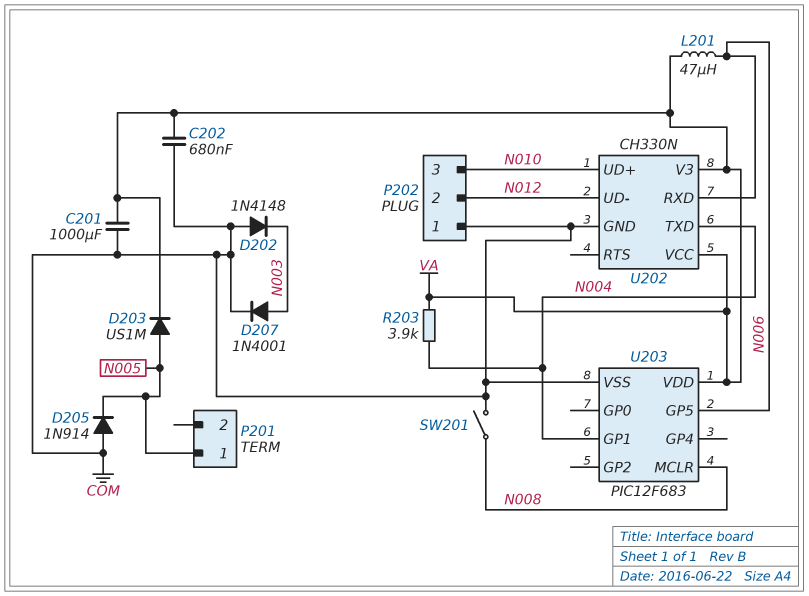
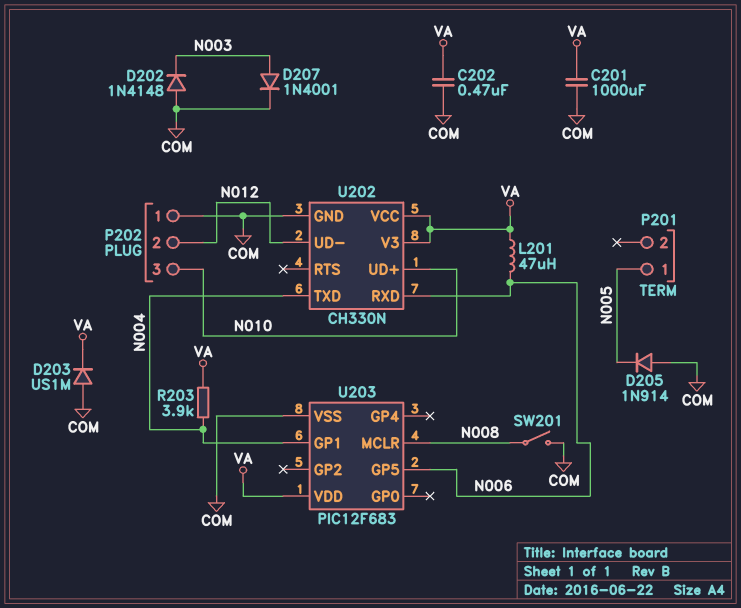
C202: 680nF (COM, VA) -> 470nF (COM, VA)
D203: diode US1M (A N005, K VA) -> diode US1M (A COM, K VA)

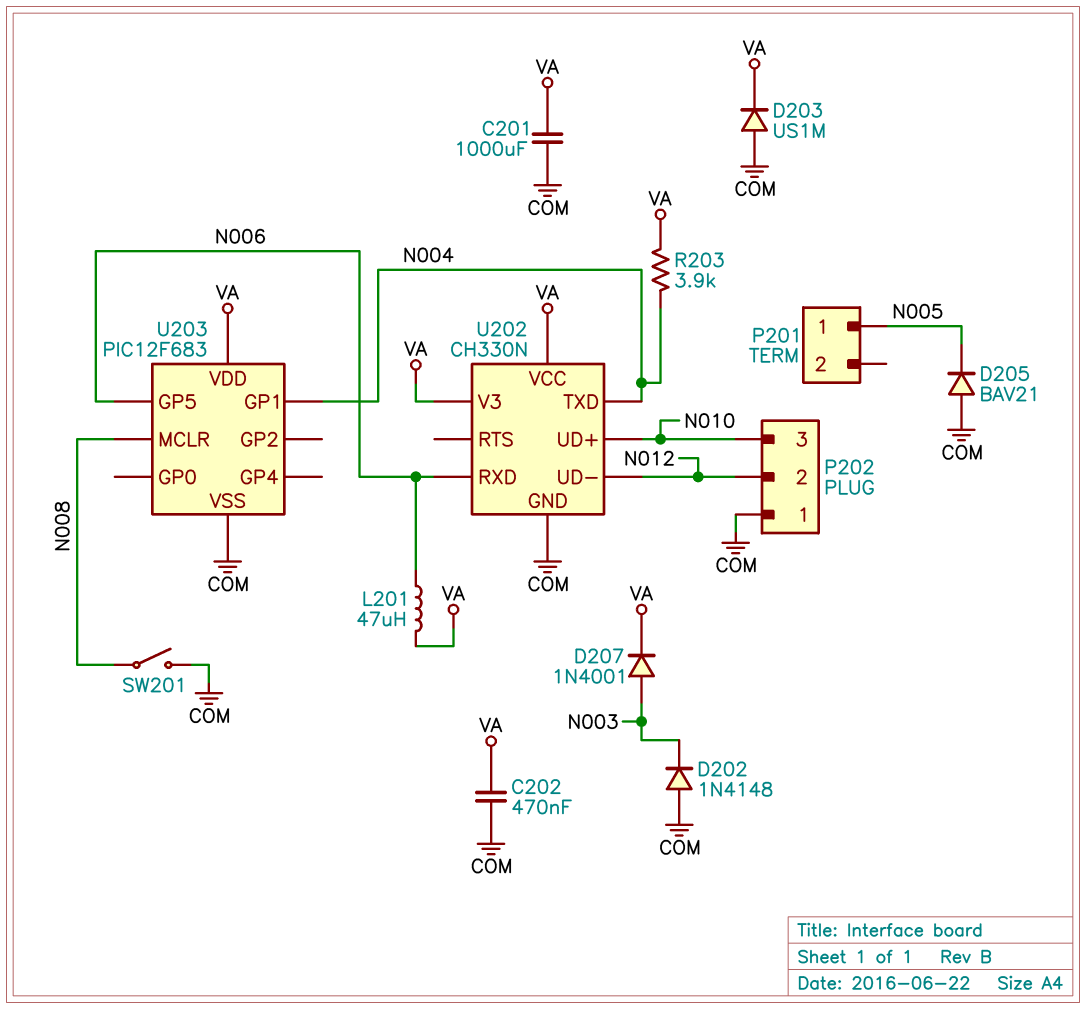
D205: diode 1N914 (A COM, K N005) -> diode BAV21 (A COM, K N005)
D207: diode 1N4001 (A N003, K COM) -> diode 1N4001 (A N003, K VA)

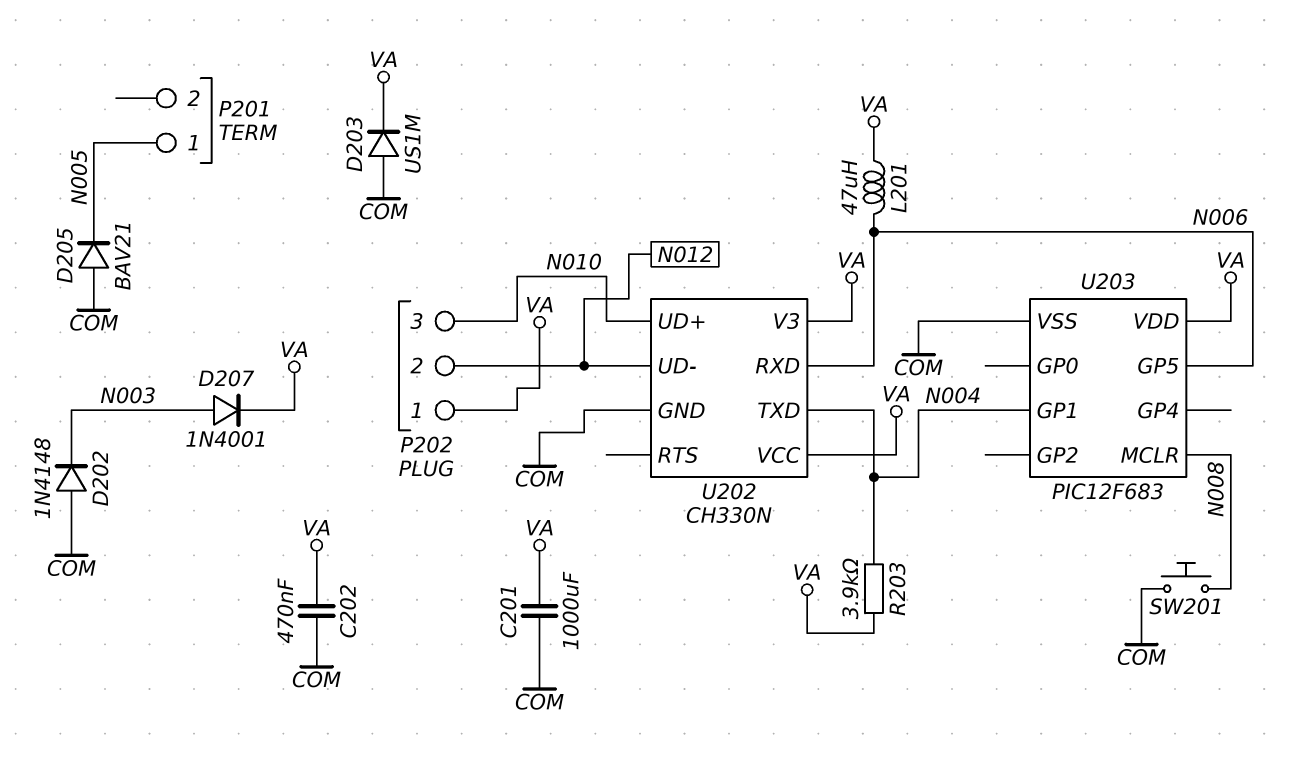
P202 pin 1: COM -> VA
SW201: switch (COM, N008) -> button (COM, N008)

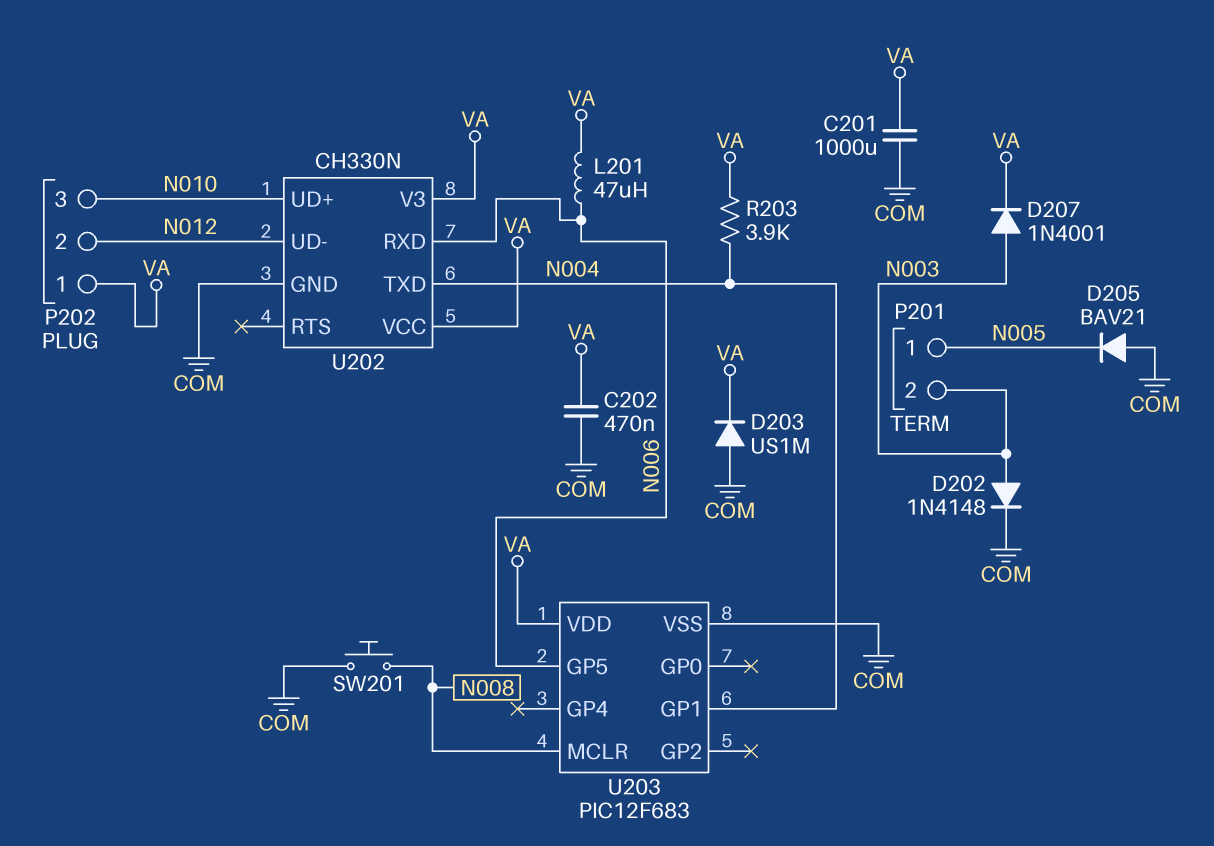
D202: diode 1N4148 (A COM, K N003) -> diode 1N4148 (A N003, K COM)
P201 pin 2: none -> N003

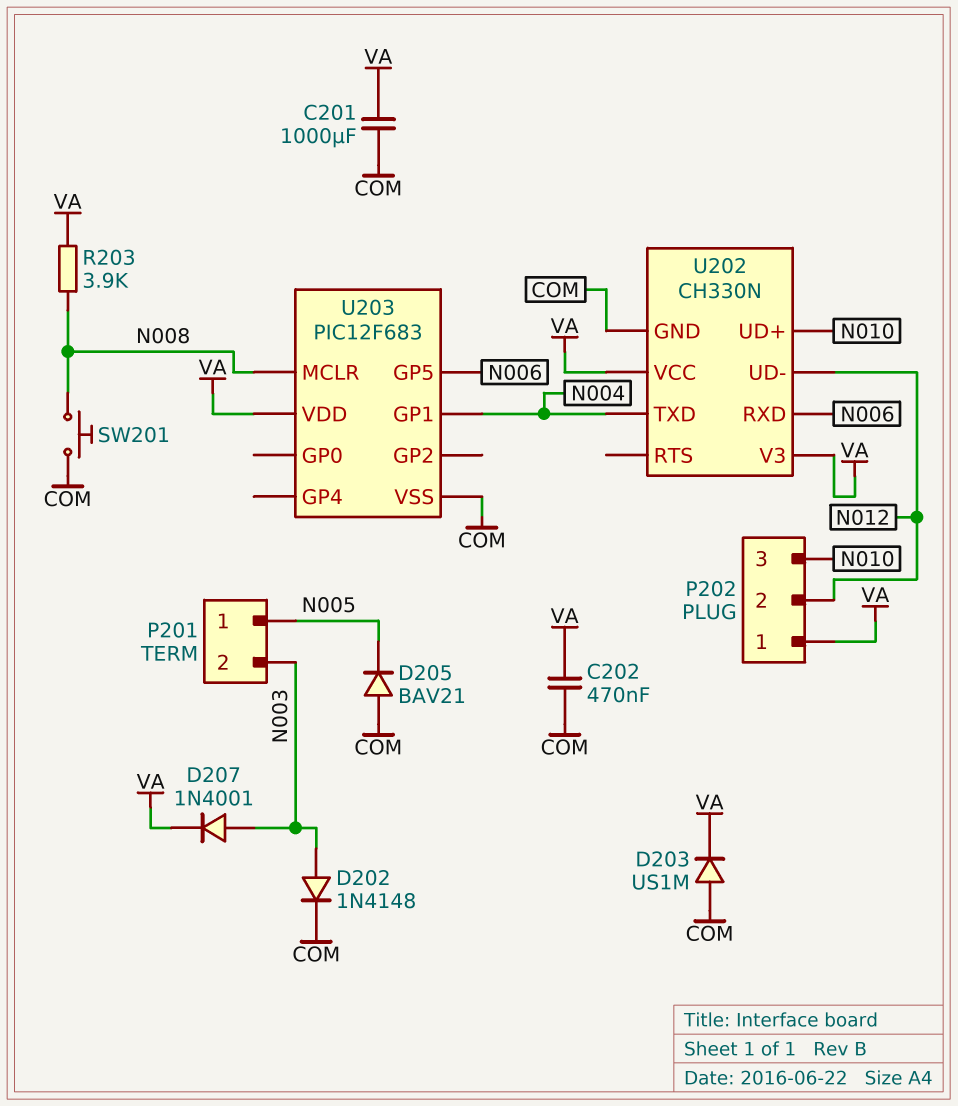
L201: 47uH (N006, VA) -> none
R203: 3.9k (N004, VA) -> 3.9k (N008, VA)

